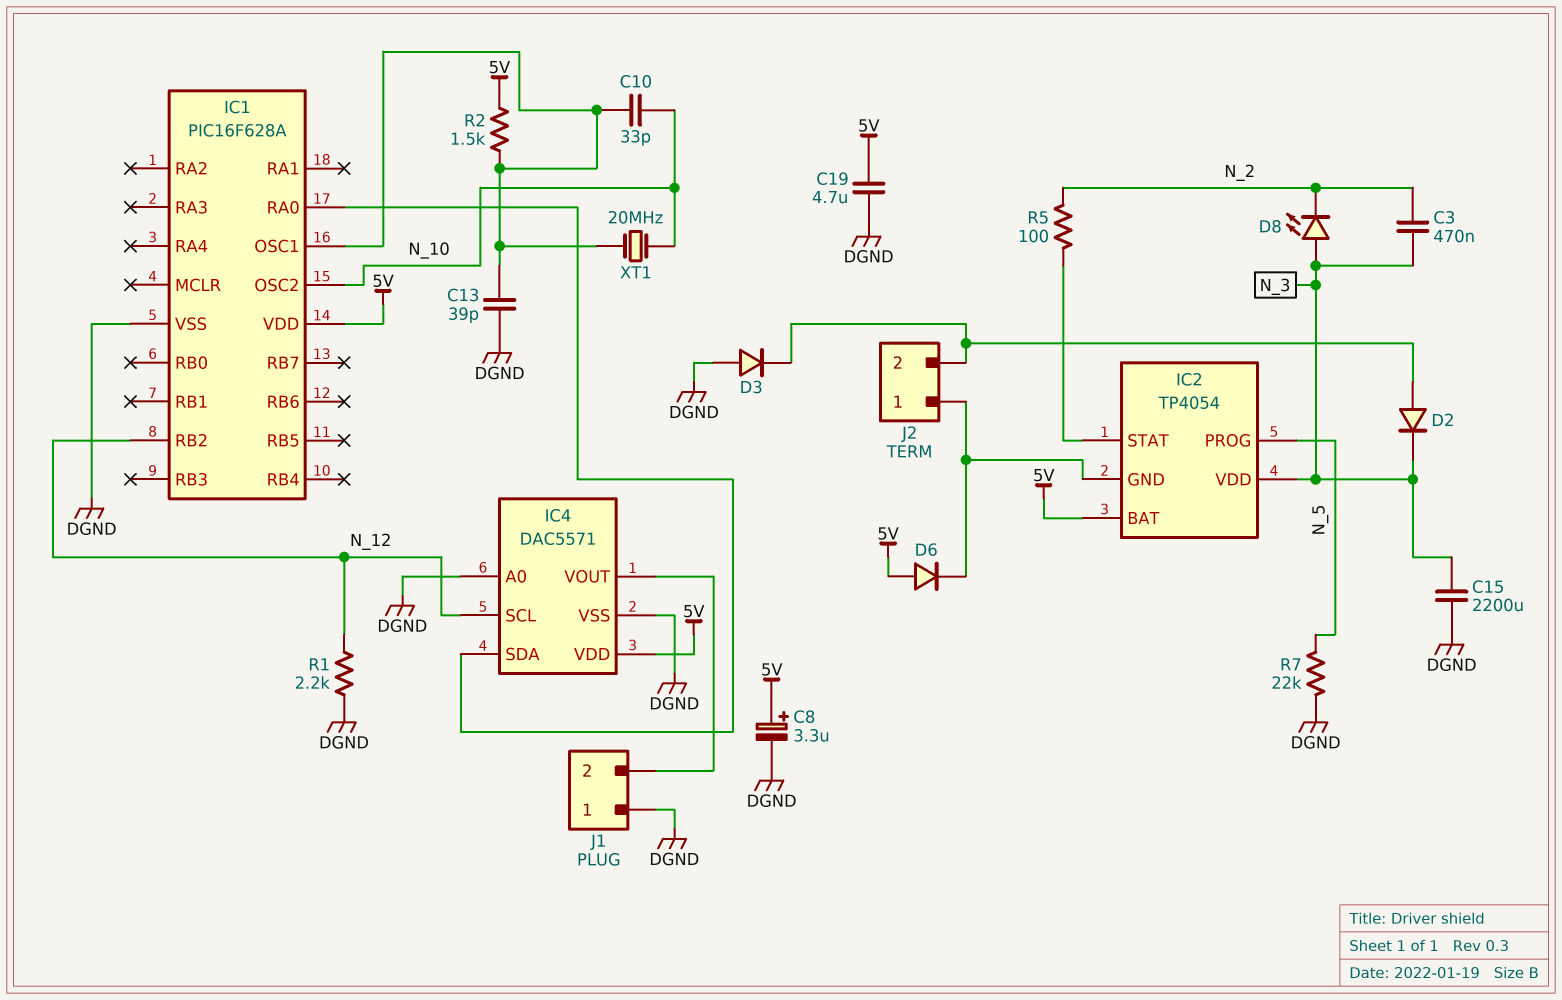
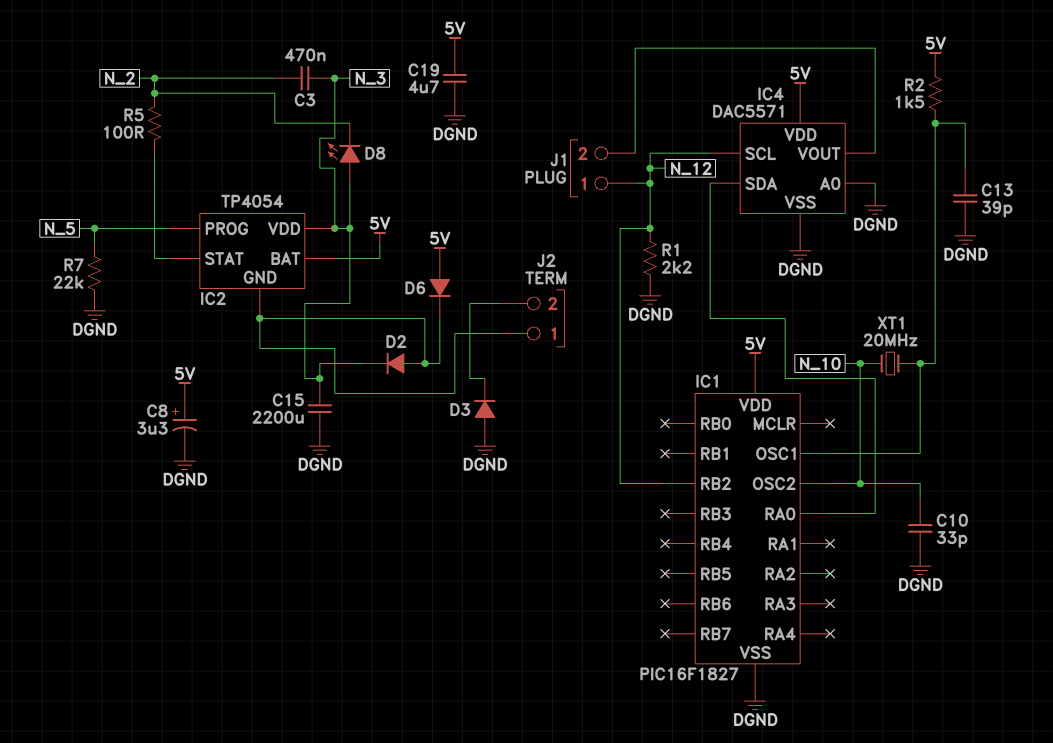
C10: 33pF (IC1/OSC1, N_10) -> 33pF (DGND, N_10)
D2: diode (A J2/2, K N_3) -> diode (A IC2/GND, K N_3)
IC1: PIC16F628A -> PIC16F1827
J1 pin 1: DGND -> N_12

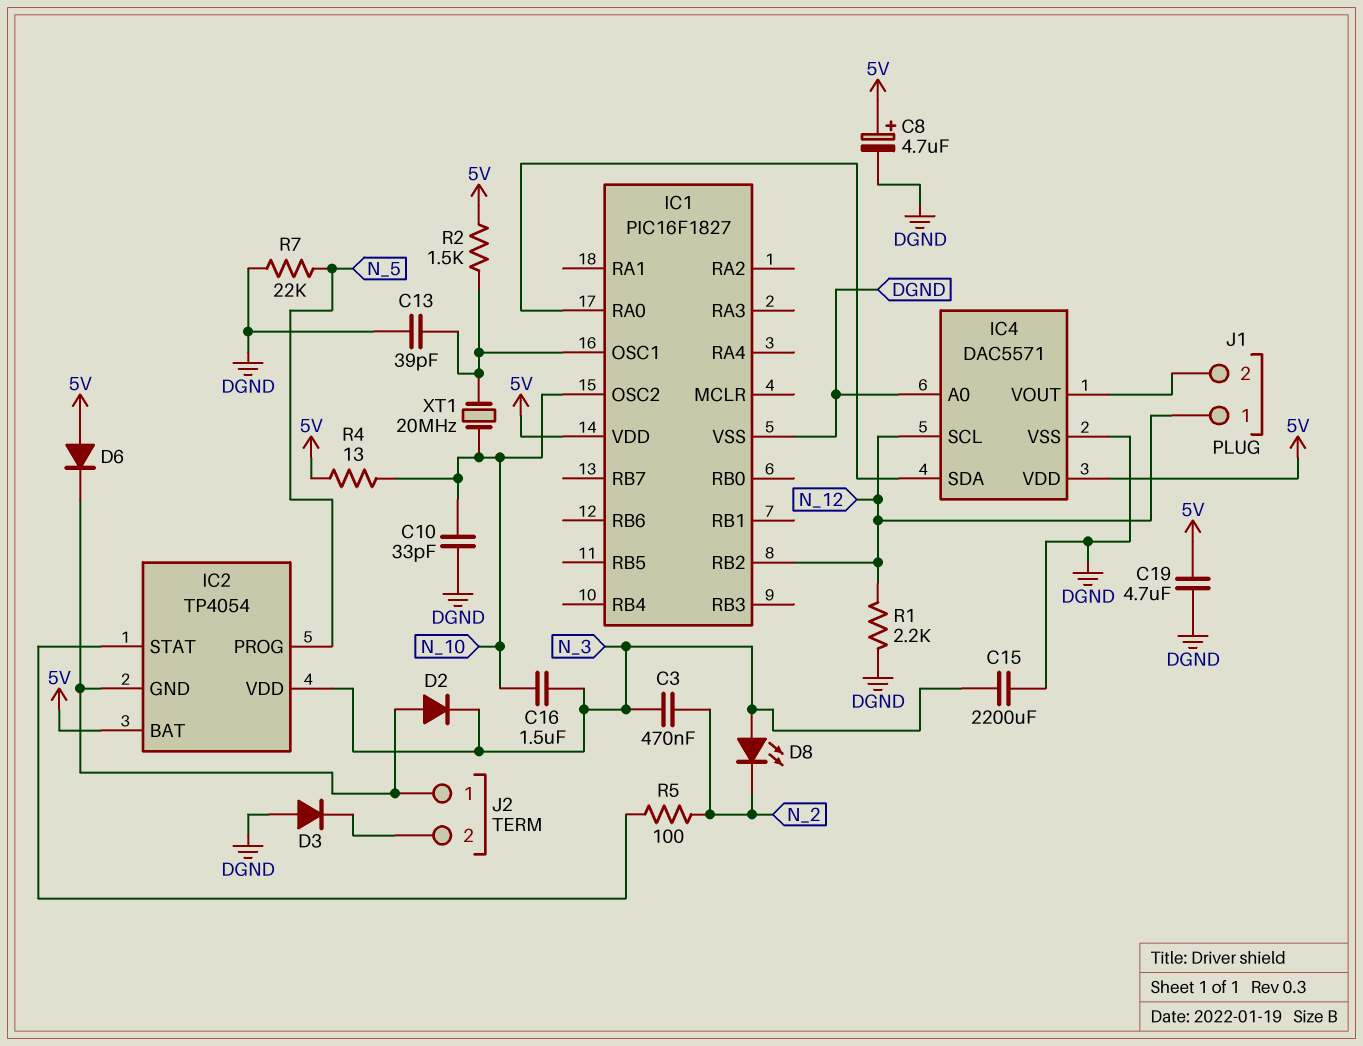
C8: 3.3uF (plus 5V, minus DGND) -> 4.7uF (plus 5V, minus DGND)
C16: none -> 1.5uF (N_3, N_10)
R4: none -> 13 (5V, N_10)

